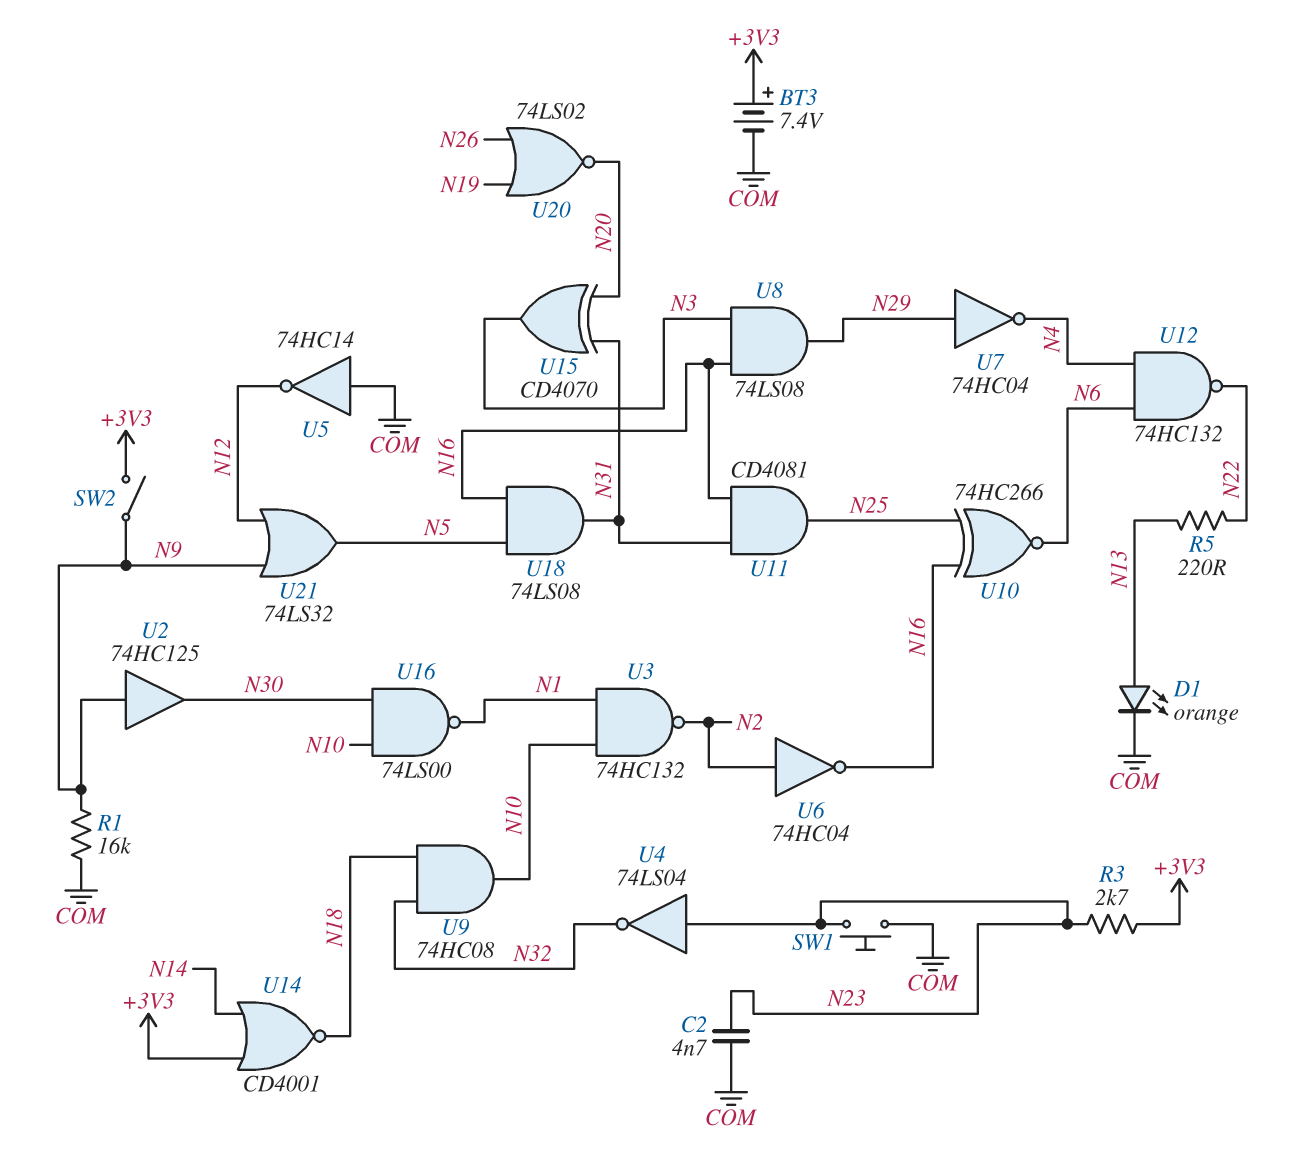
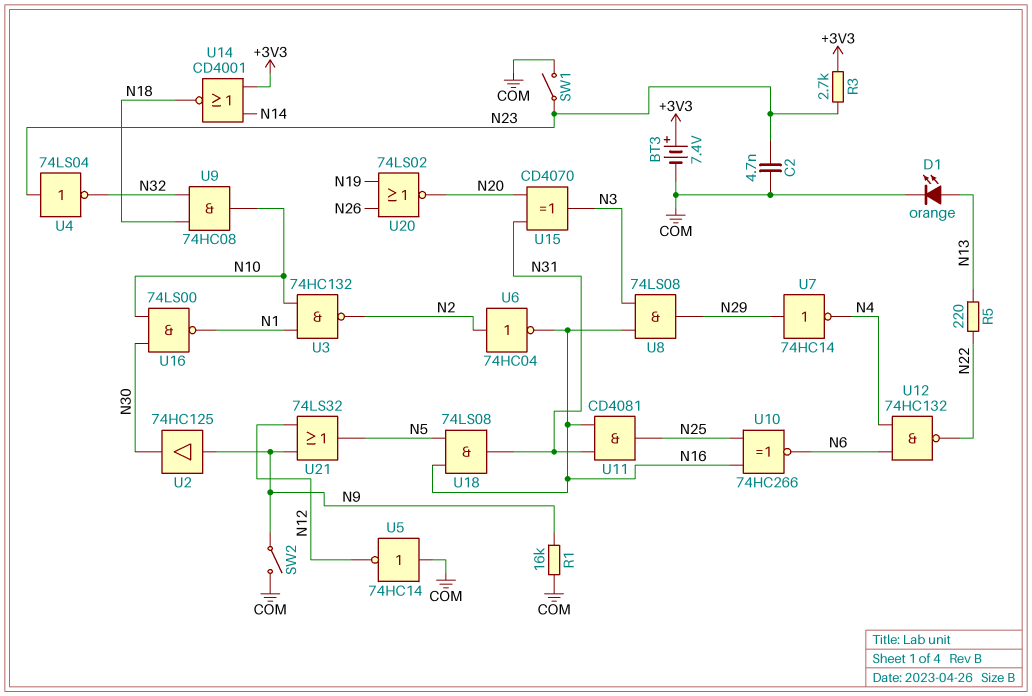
SW1: button (COM, N23) -> switch (COM, N23)
SW2: switch (+3V3, N9) -> switch (COM, N9)
U7: NOT 74HC04 (in N29, out N4) -> NOT 74HC14 (in N29, out N4)

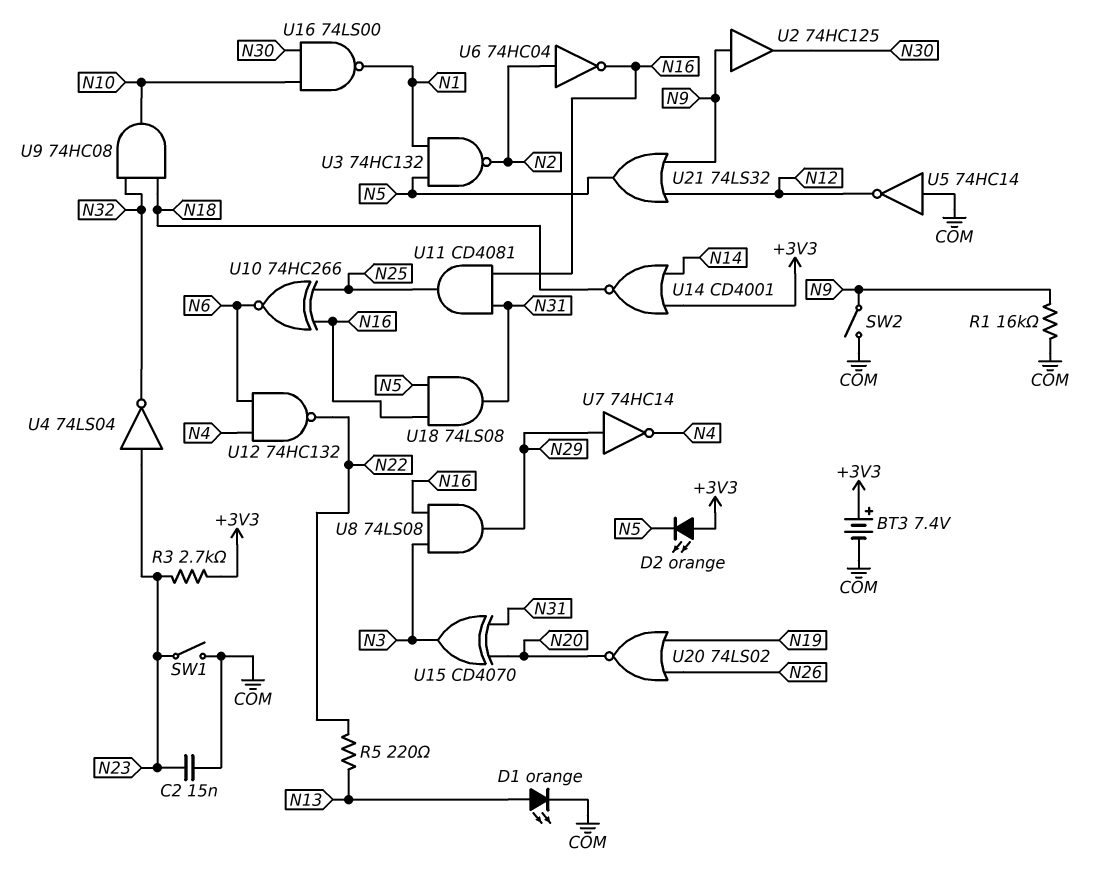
C2: 4.7nF (COM, N23) -> 15nF (COM, N23)
D2: none -> LED orange (A +3V3, K N5)
U3: NAND 74HC132 (in N1, in N10, out N2) -> NAND 74HC132 (in N1, in N5, out N2)

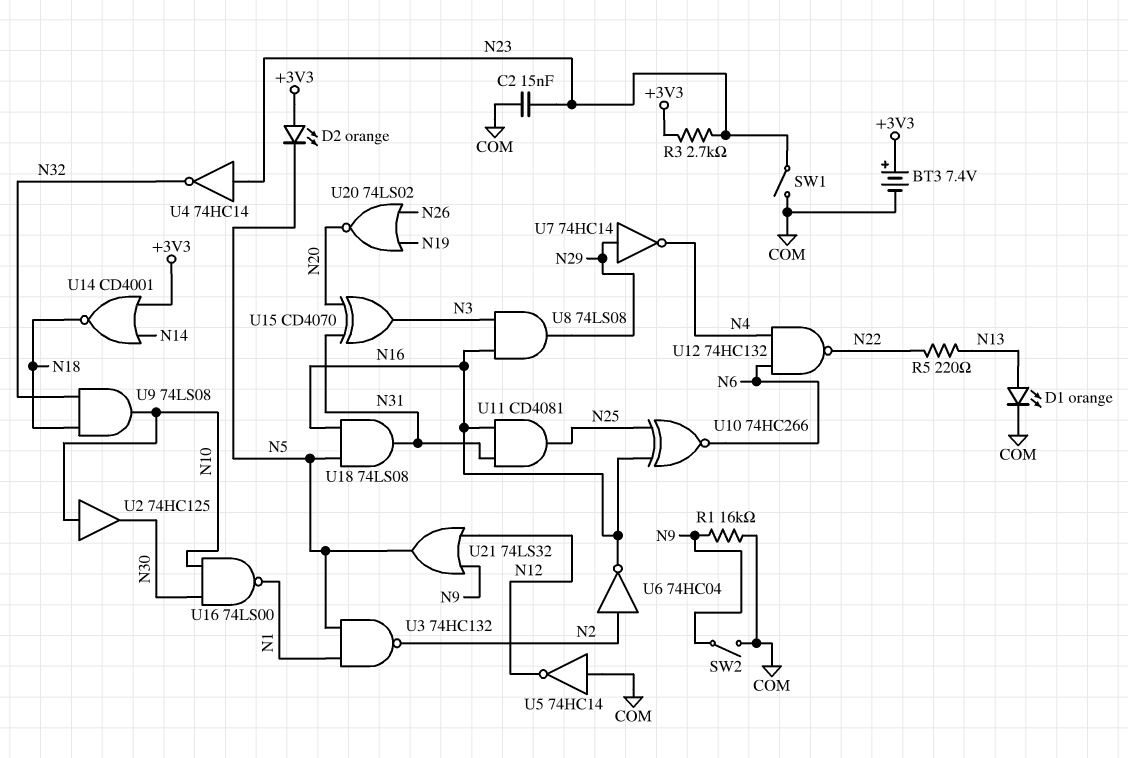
U2: buffer 74HC125 (in N9, out N30) -> buffer 74HC125 (in N10, out N30)
U4: NOT 74LS04 (in N23, out N32) -> NOT 74HC14 (in N23, out N32)
U9: AND 74HC08 (in N18, in N32, out N10) -> AND 74LS08 (in N18, in N32, out N10)

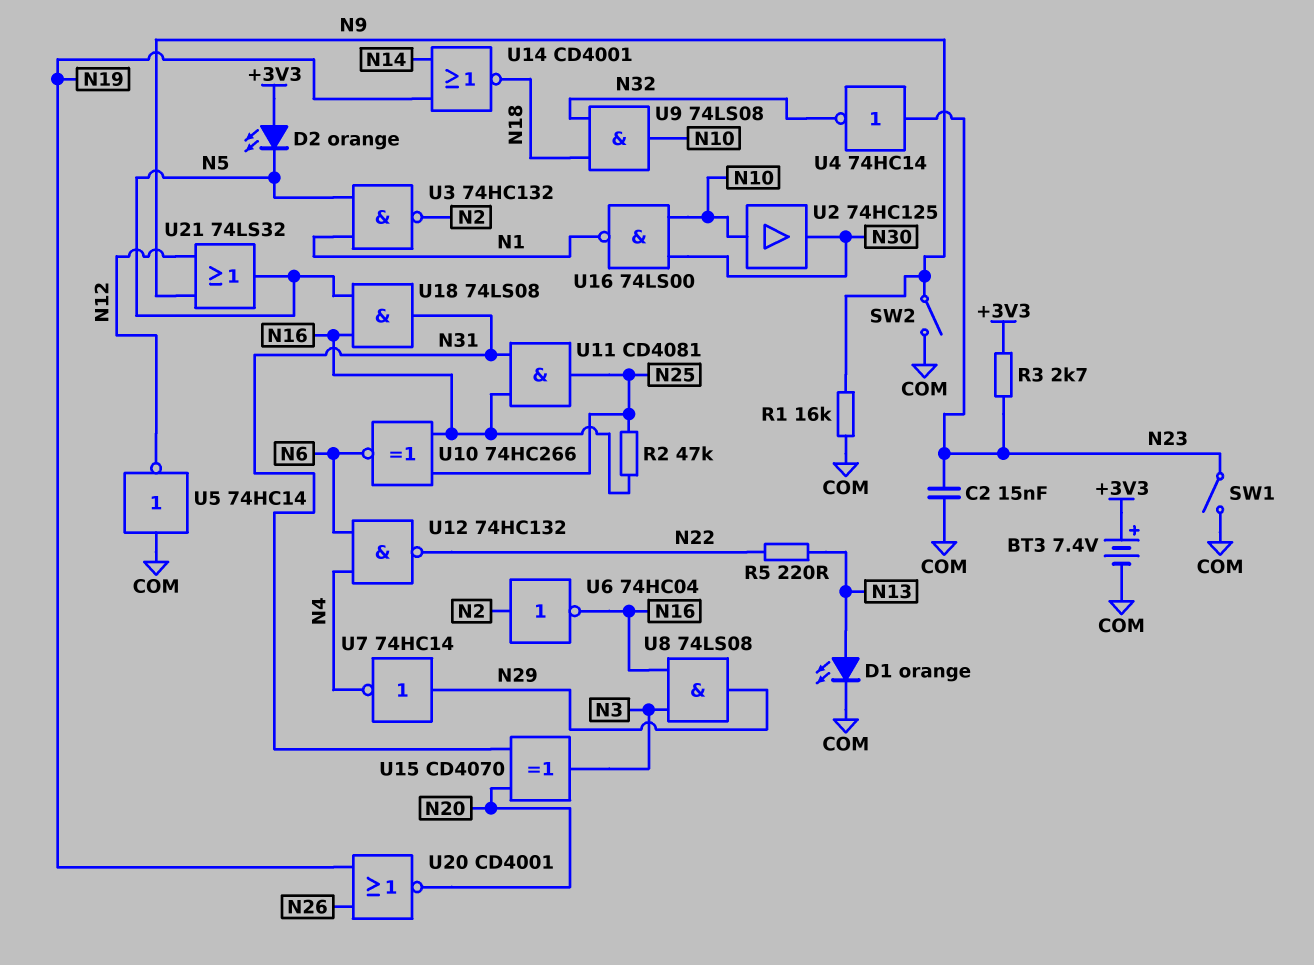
R2: none -> 47k (N16, N25)
U14: NOR CD4001 (in +3V3, in N14, out N18) -> NOR CD4001 (in N14, in N19, out N18)
U20: NOR 74LS02 (in N19, in N26, out N20) -> NOR CD4001 (in N19, in N26, out N20)

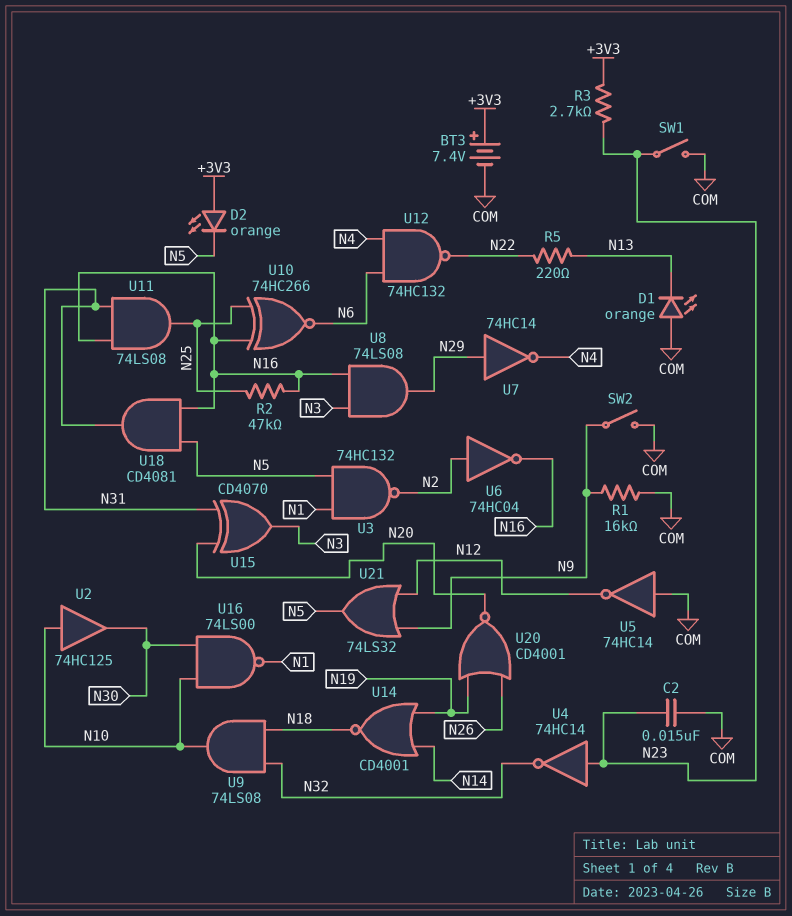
D1: LED orange (A N13, K COM) -> LED orange (A COM, K N13)
U11: AND CD4081 (in N16, in N31, out N25) -> AND 74LS08 (in N16, in N31, out N25)
U18: AND 74LS08 (in N5, in N16, out N31) -> AND CD4081 (in N5, in N16, out N31)

